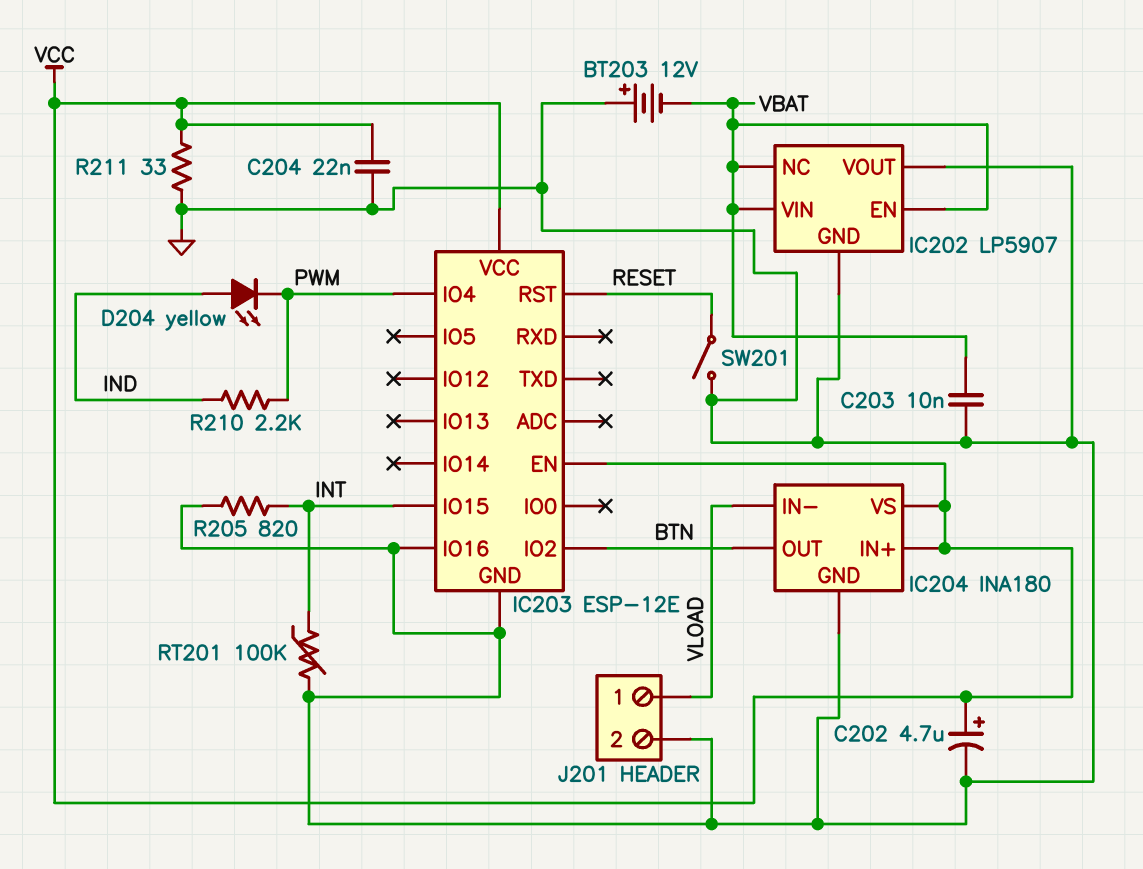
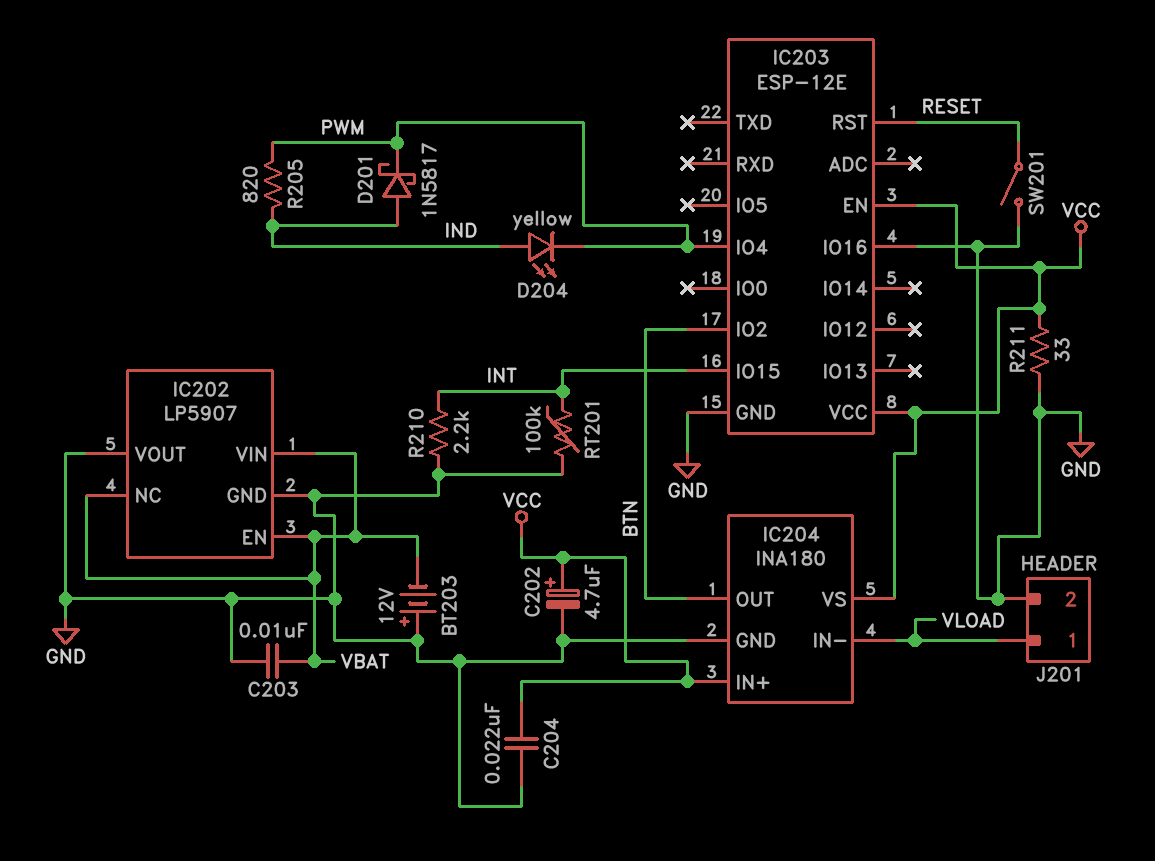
D201: none -> schottky 1N5817 (A IND, K PWM)
R205: 820 (GND, INT) -> 820 (IND, PWM)
R210: 2.2k (IND, PWM) -> 2.2k (GND, INT)

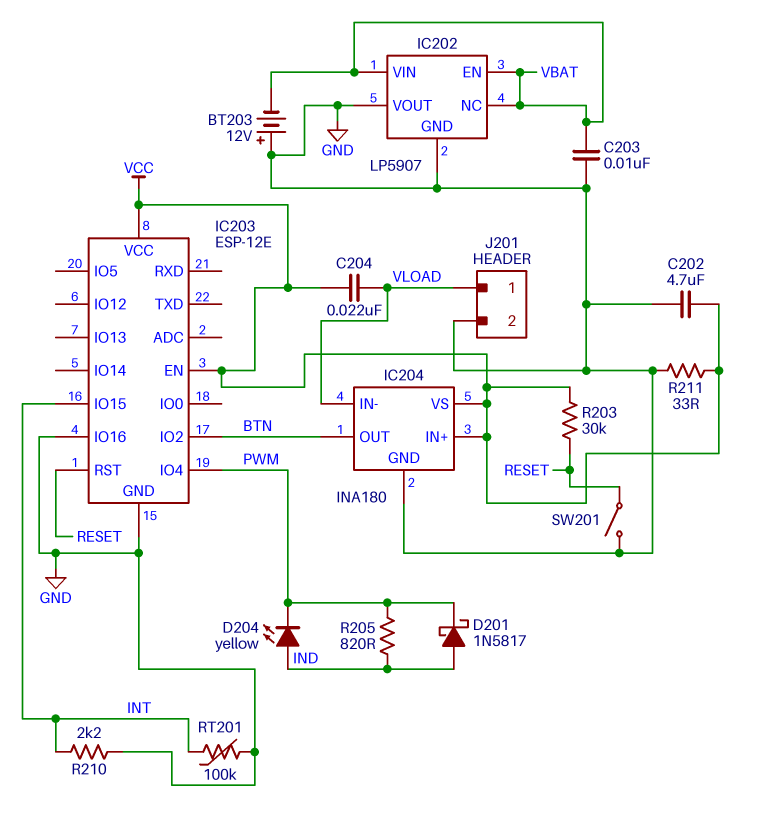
C202: 4.7uF (plus VCC, minus GND) -> 4.7uF (GND, VCC)
C204: 22nF (GND, VCC) -> 22nF (VCC, VLOAD)
R203: none -> 30k (RESET, VCC)

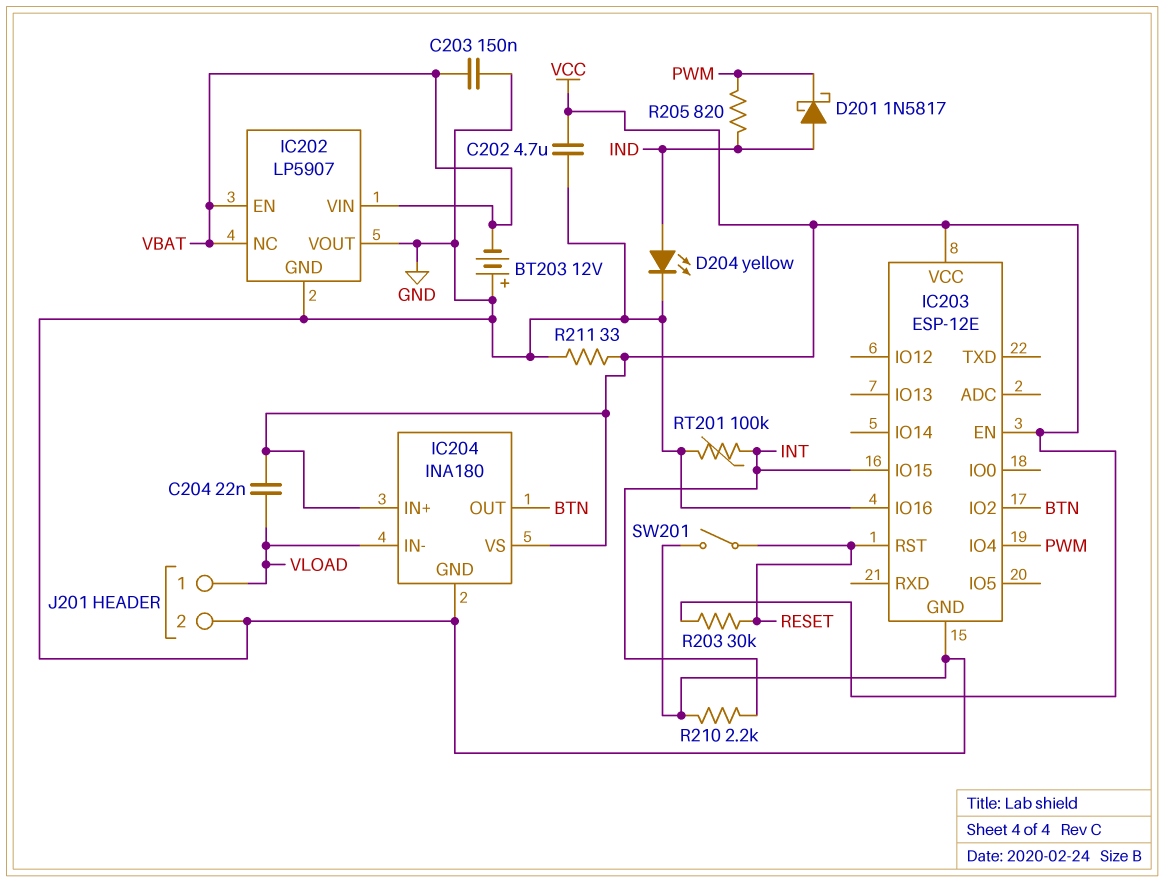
C203: 10nF (GND, VBAT) -> 150nF (GND, VBAT)
D204: LED yellow (A IND, K PWM) -> LED yellow (A IND, K GND)

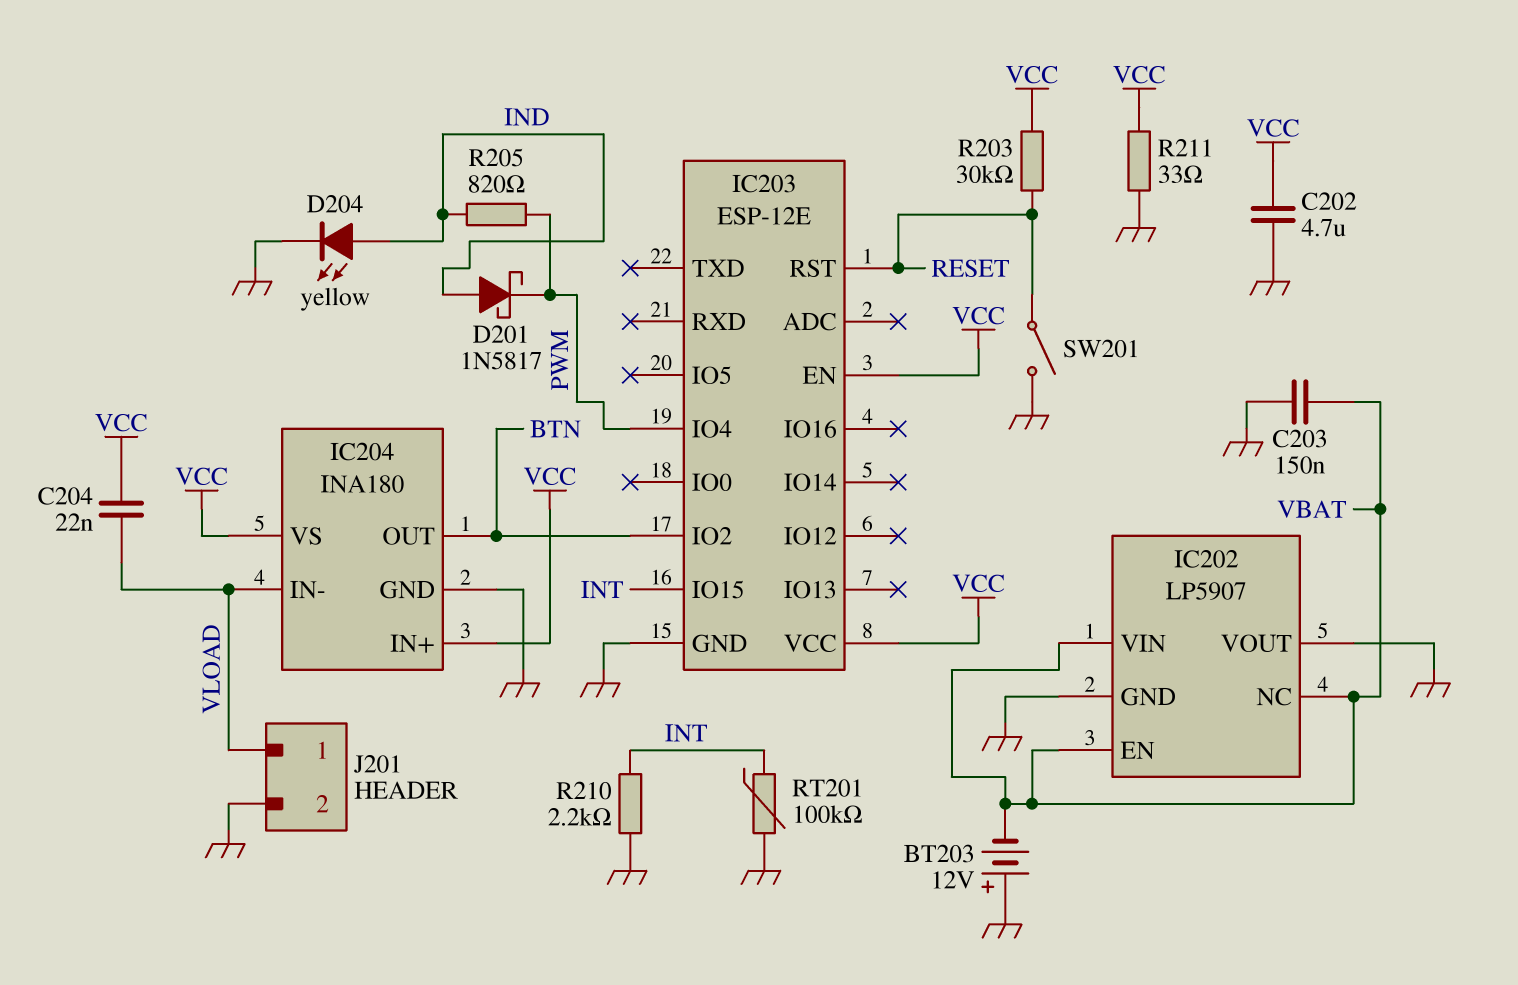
IC203 pin IO16: GND -> none

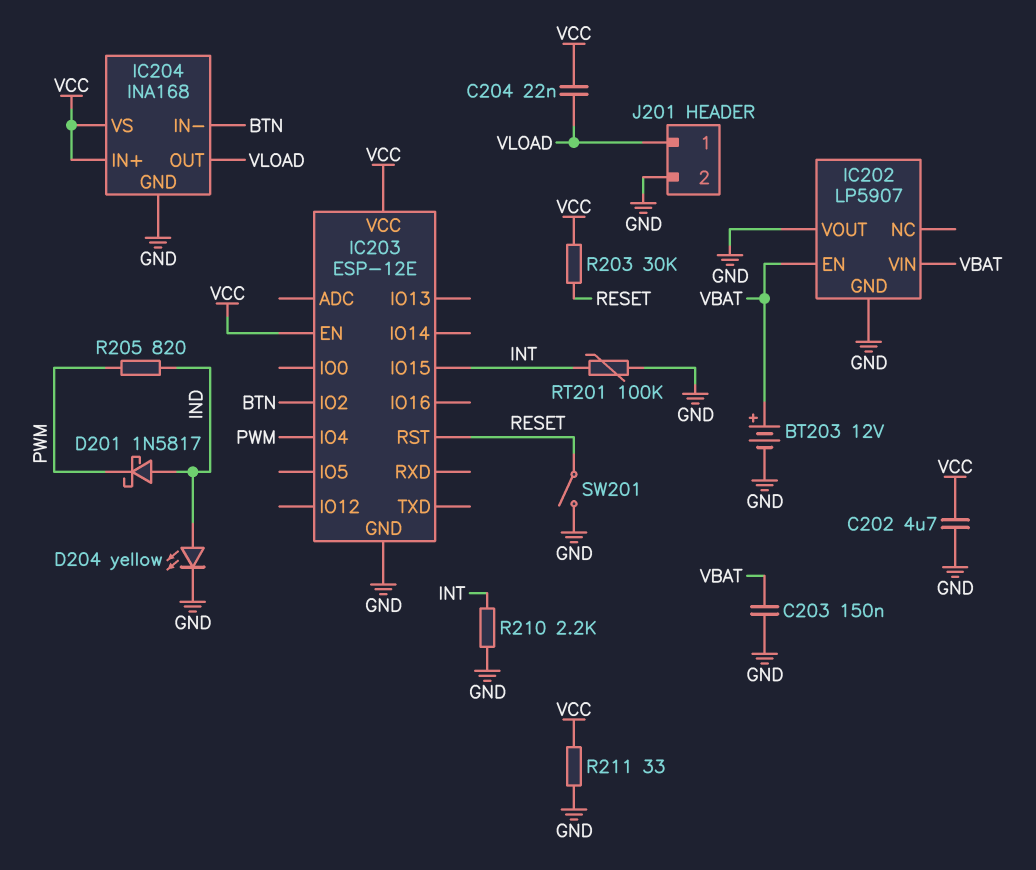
BT203: 12V (plus GND, minus VBAT) -> 12V (plus VBAT, minus GND)
IC202 pin NC: VBAT -> none
IC204: INA180 -> INA168
IC204 pin IN-: VLOAD -> BTN
IC204 pin OUT: BTN -> VLOAD

